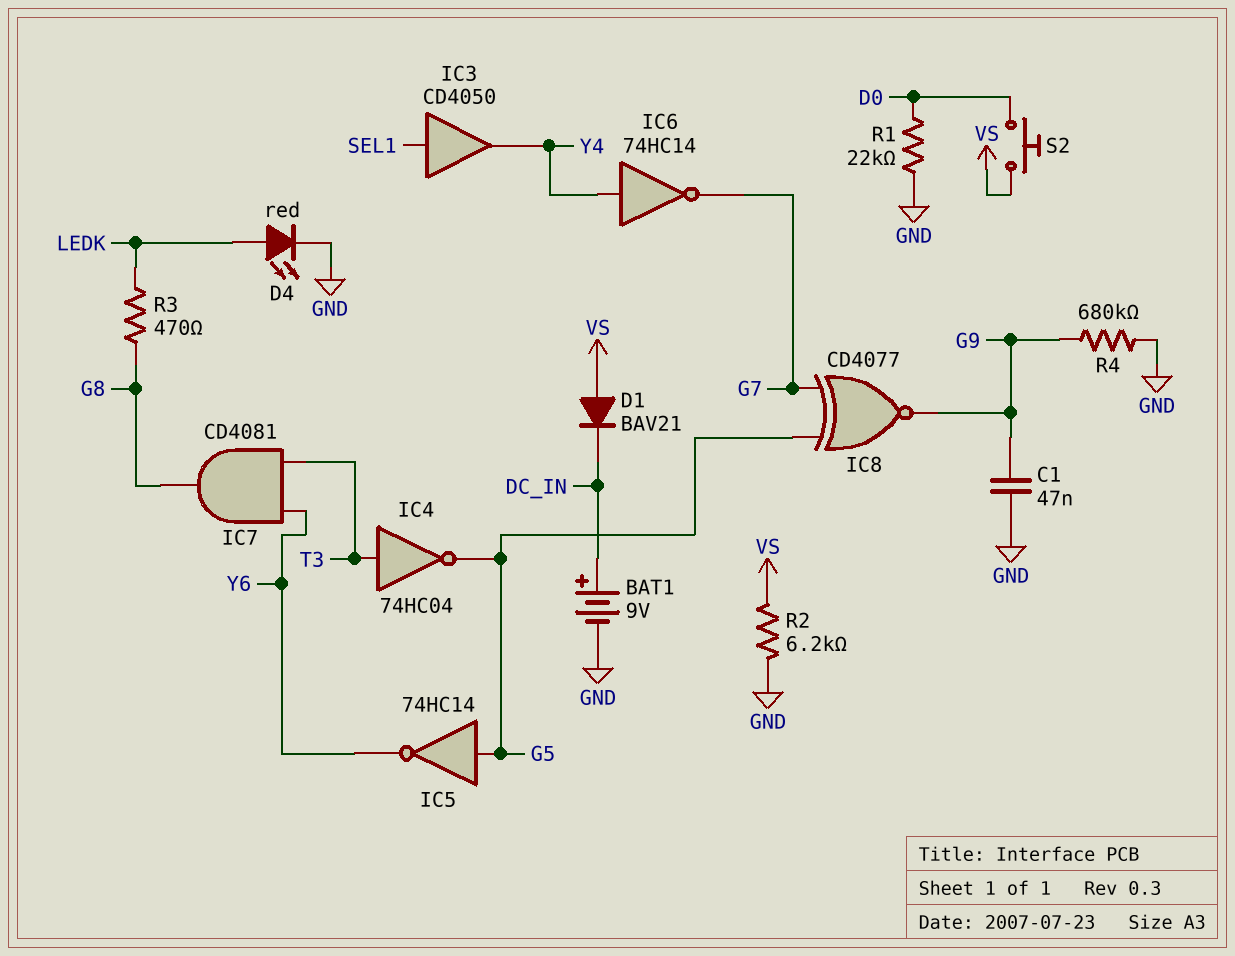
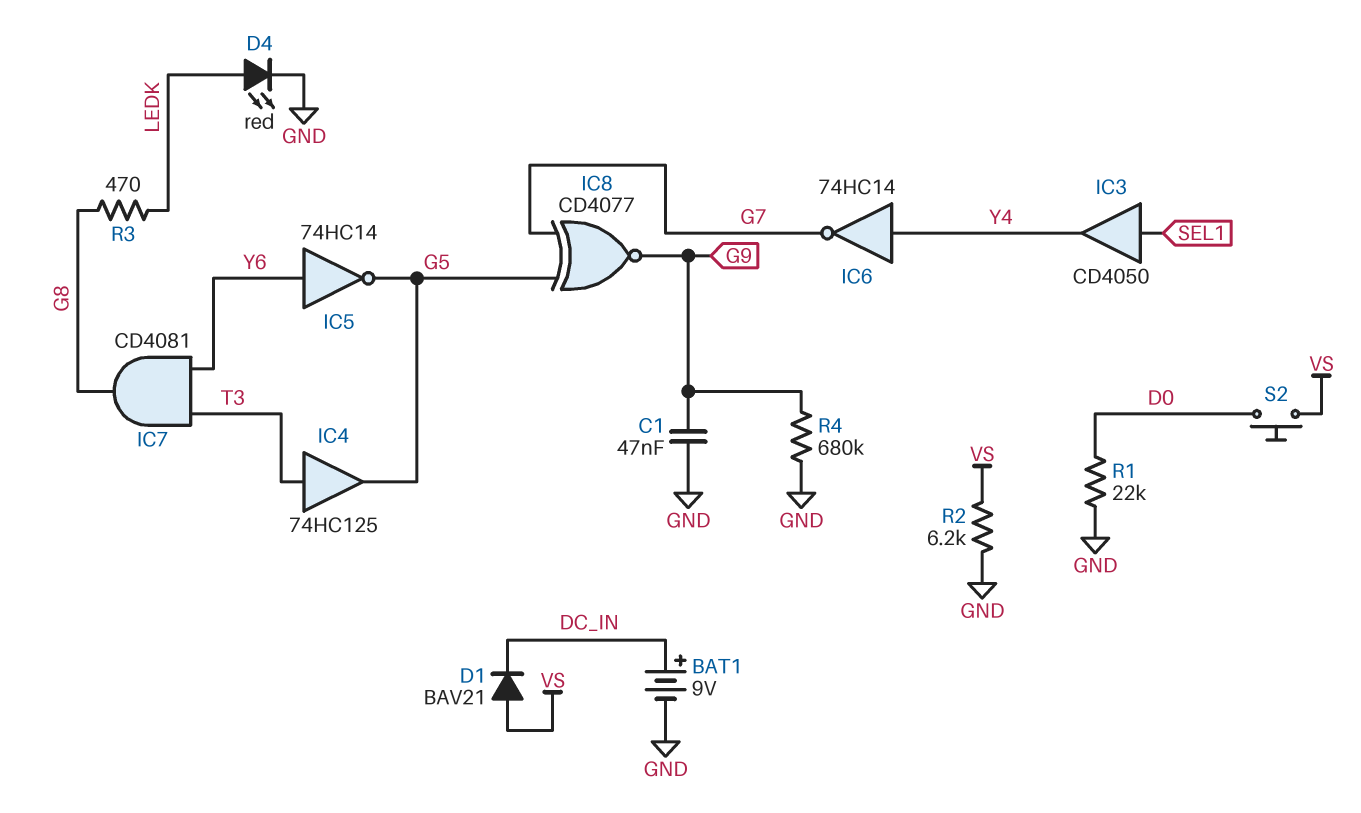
IC4: NOT 74HC04 (in T3, out G5) -> buffer 74HC125 (in T3, out G5)
IC5: NOT 74HC14 (in G5, out Y6) -> NOT 74HC14 (in Y6, out G5)

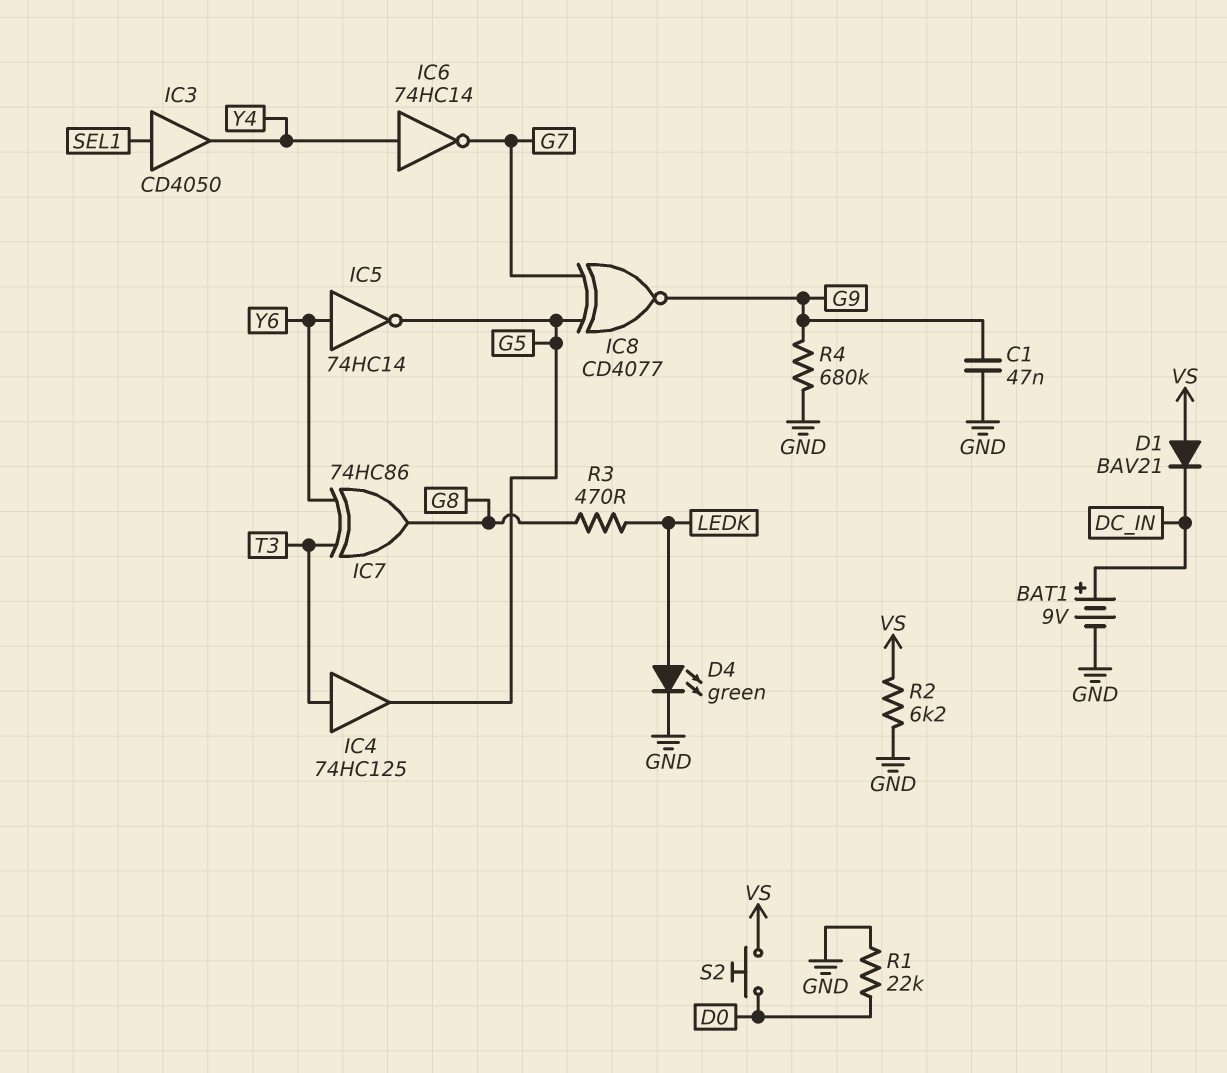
D4: LED red (A LEDK, K GND) -> LED green (A LEDK, K GND)
IC7: AND CD4081 (in T3, in Y6, out G8) -> XOR 74HC86 (in T3, in Y6, out G8)

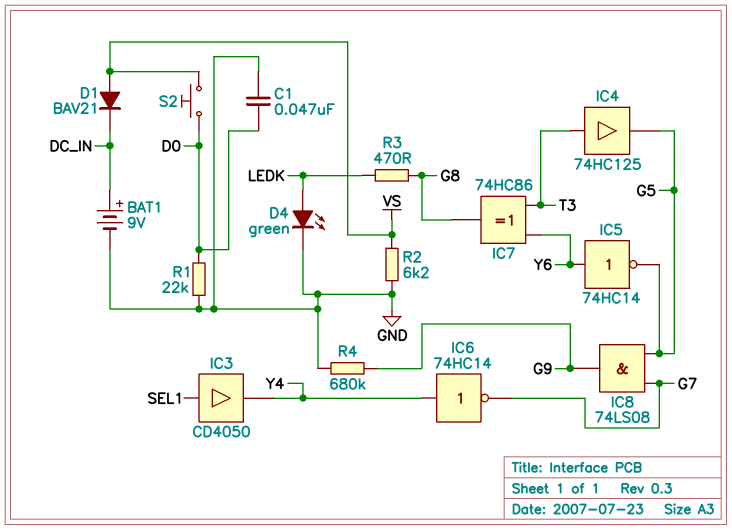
C1: 47nF (G9, GND) -> 47nF (D0, GND)
IC8: XNOR CD4077 (in G5, in G7, out G9) -> AND 74LS08 (in G5, in G7, out G9)

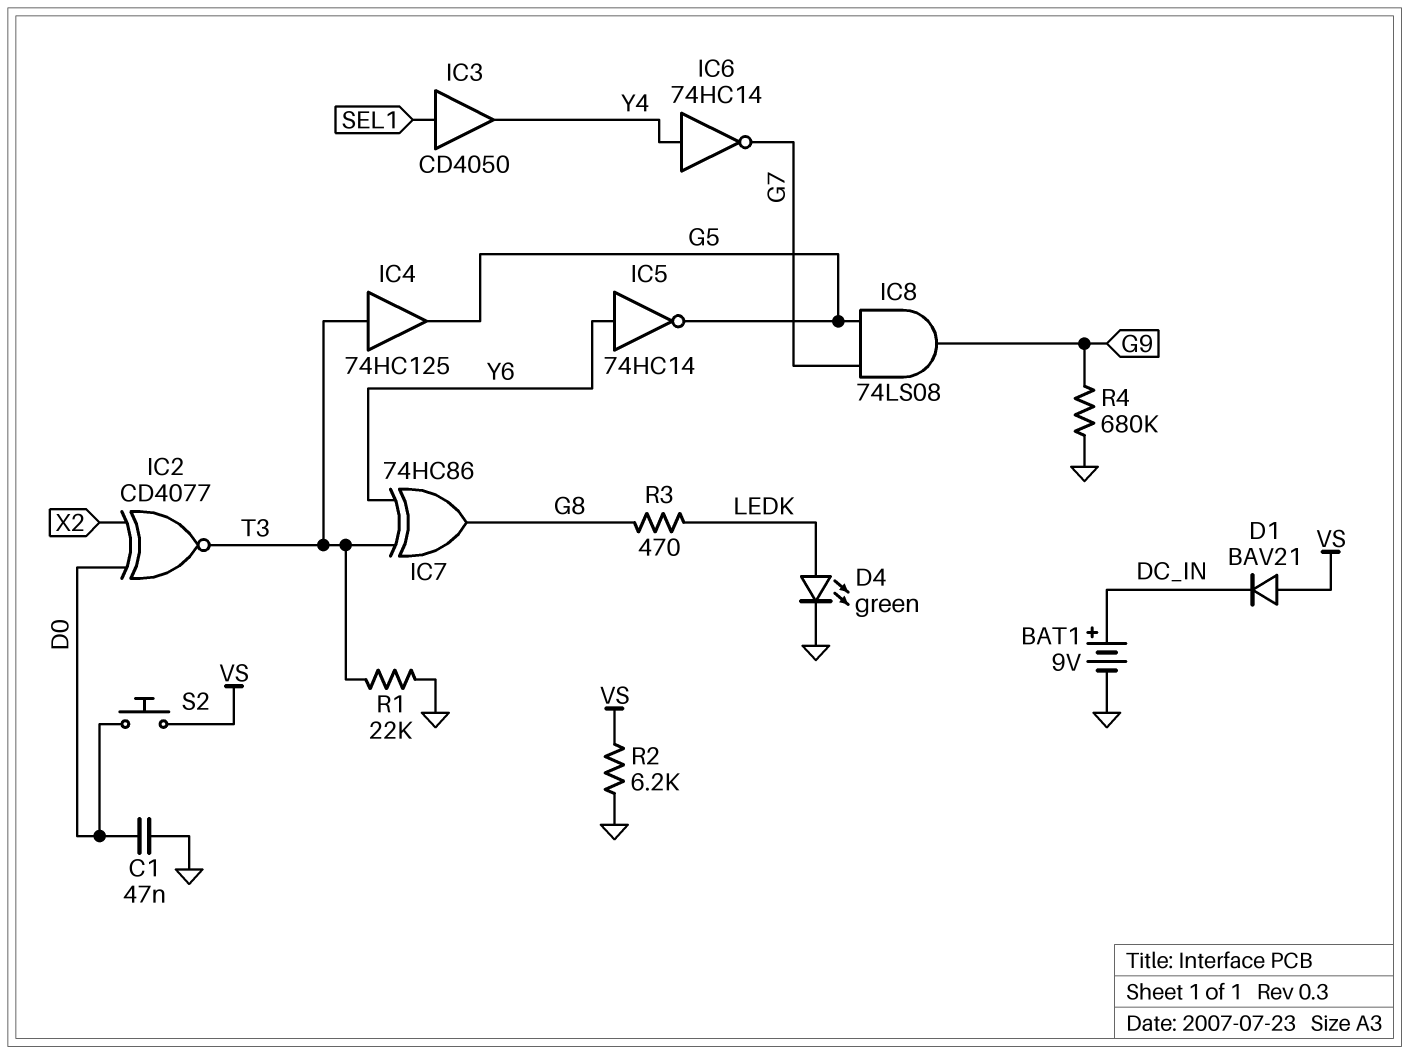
IC2: none -> XNOR CD4077 (in D0, in X2, out T3)
R1: 22k (D0, GND) -> 22k (GND, T3)

